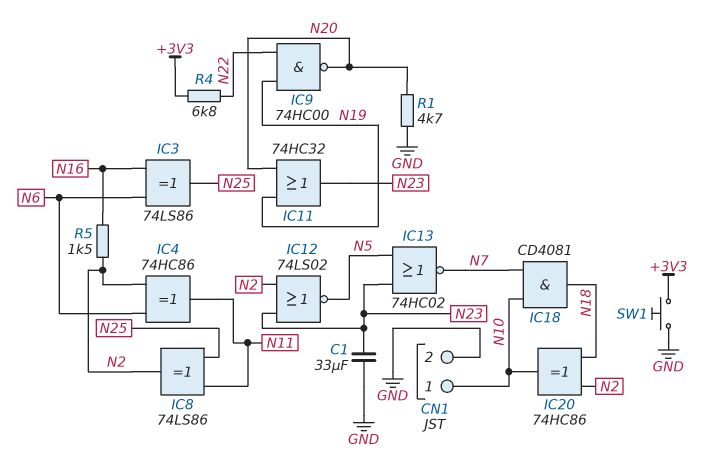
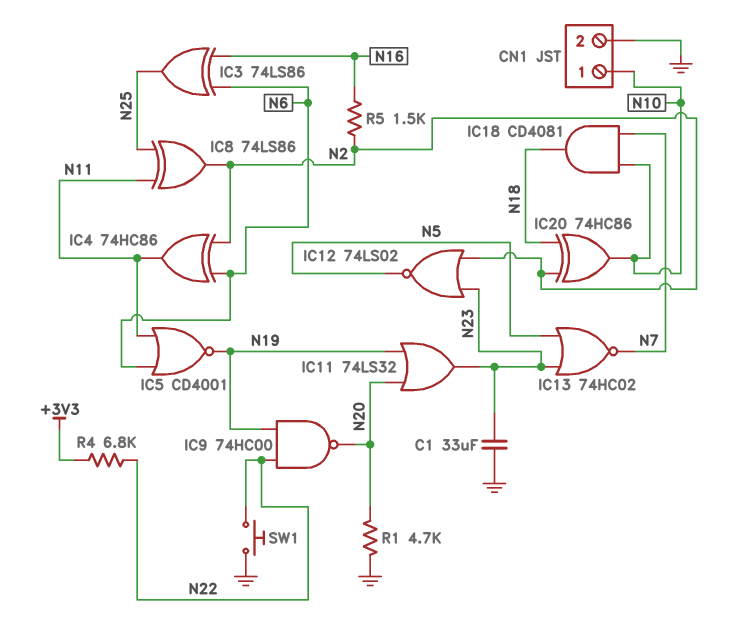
IC5: none -> NOR CD4001 (in N6, in N11, out N19)
IC11: OR 74HC32 (in N19, in N20, out N23) -> OR 74LS32 (in N19, in N20, out N23)
SW1: button (+3V3, GND) -> button (GND, N22)

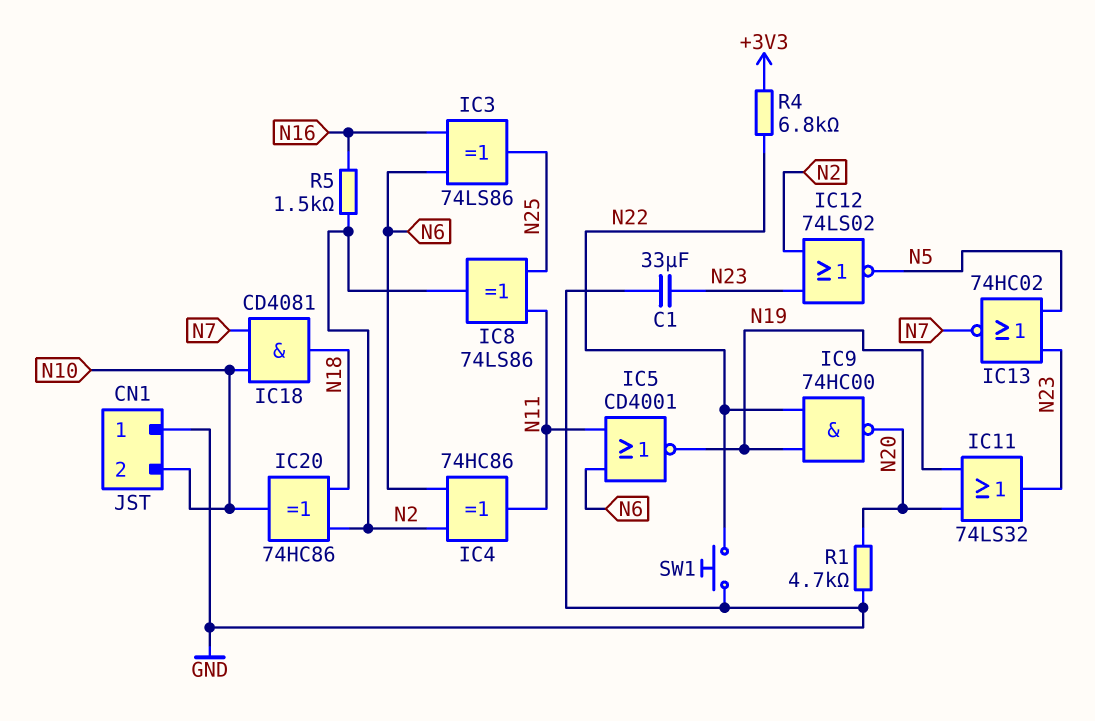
CN1 pin 1: N10 -> GND
CN1 pin 2: GND -> N10

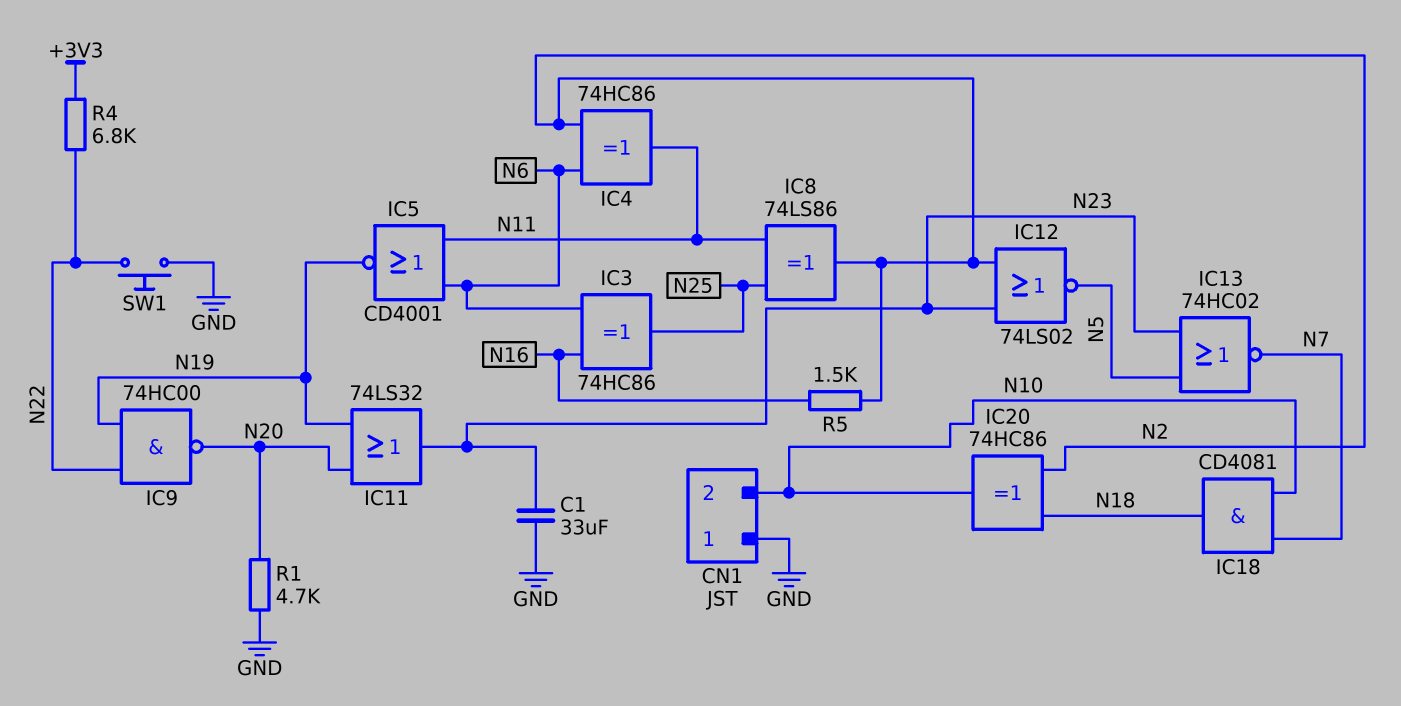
IC3: XOR 74LS86 (in N6, in N16, out N25) -> XOR 74HC86 (in N6, in N16, out N25)

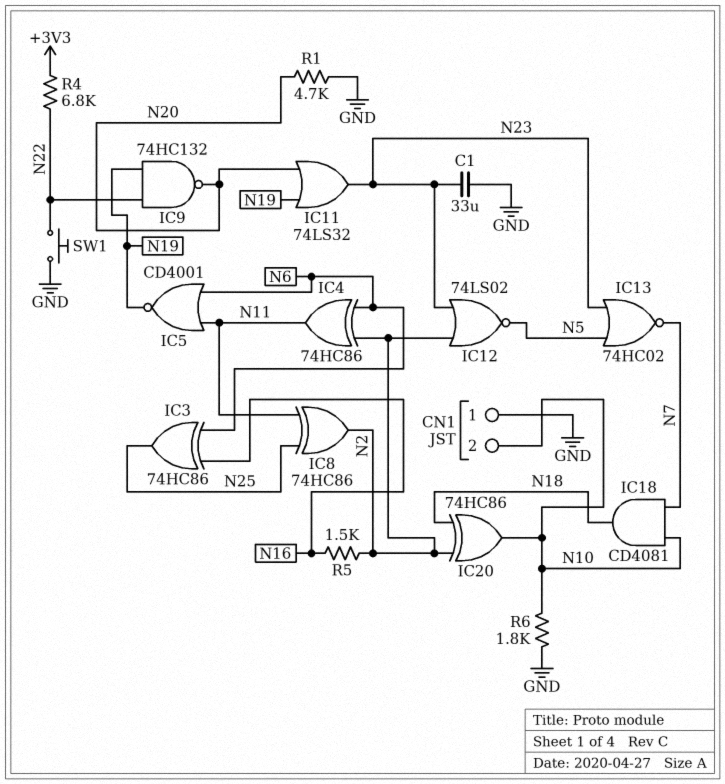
IC8: XOR 74LS86 (in N11, in N25, out N2) -> XOR 74HC86 (in N11, in N25, out N2)
IC9: NAND 74HC00 (in N19, in N22, out N20) -> NAND 74HC132 (in N19, in N22, out N20)
R6: none -> 1.8k (GND, N10)

